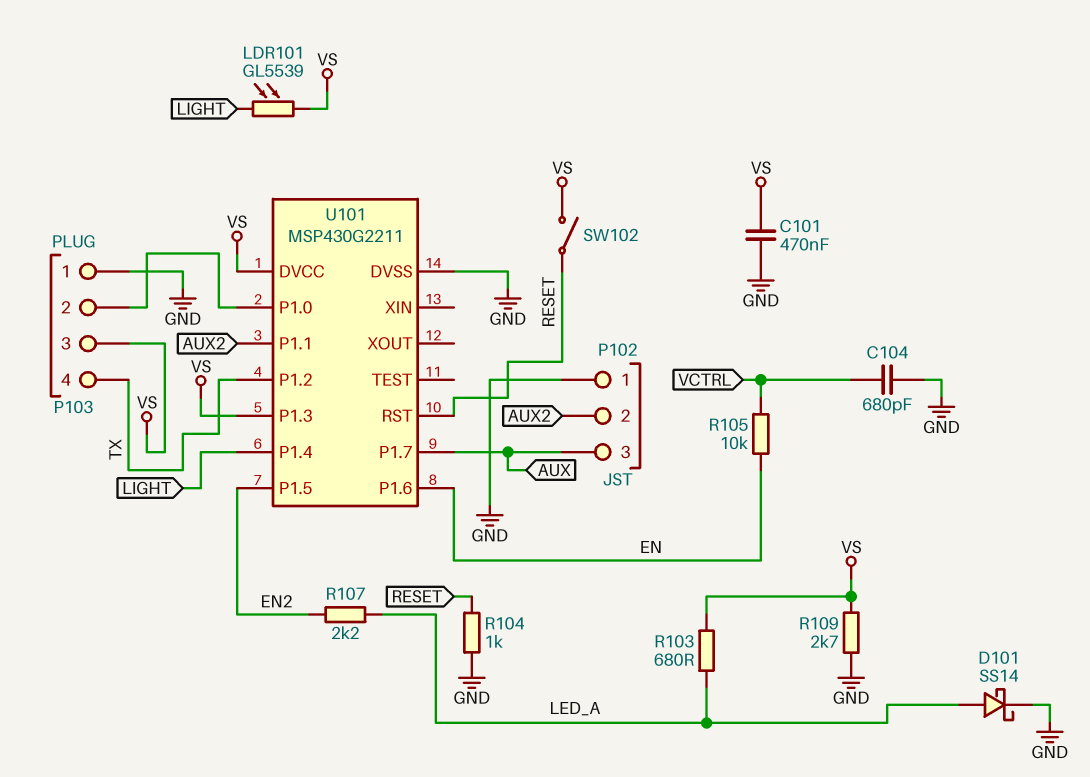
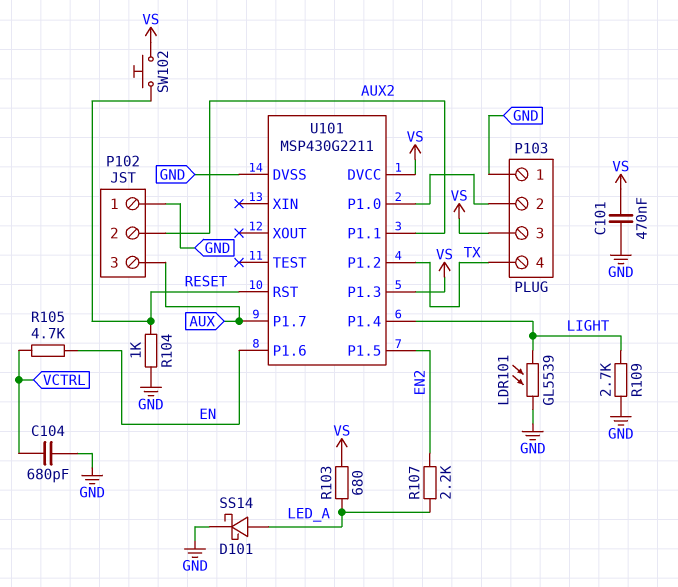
LDR101: GL5539 (LIGHT, VS) -> GL5539 (GND, LIGHT)
R105: 10k (EN, VCTRL) -> 4.7k (EN, VCTRL)
R109: 2.7k (GND, VS) -> 2.7k (GND, LIGHT)
SW102: switch (RESET, VS) -> button (RESET, VS)

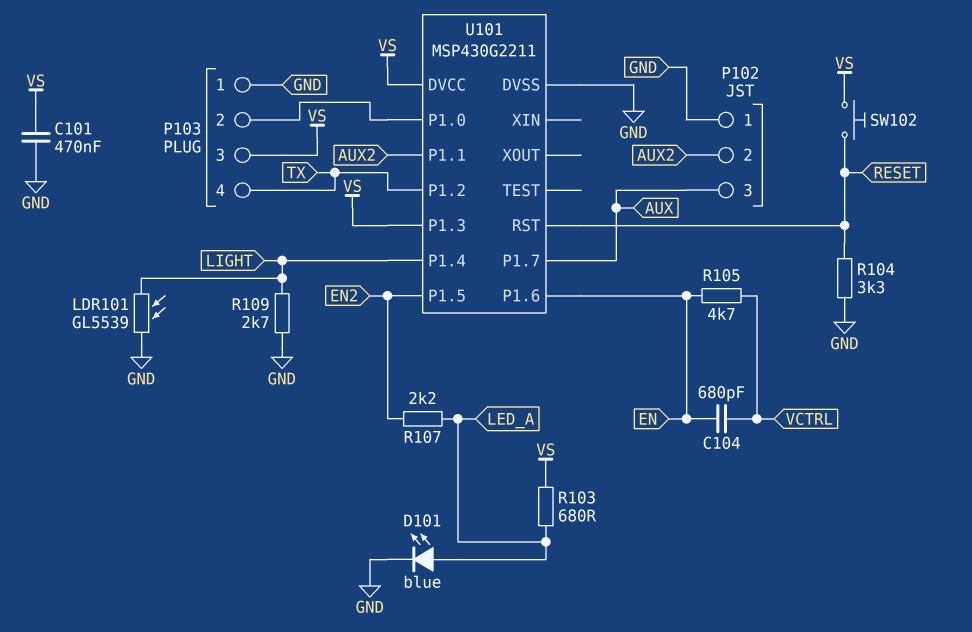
C104: 680pF (GND, VCTRL) -> 680pF (EN, VCTRL)
D101: schottky SS14 (A LED_A, K GND) -> LED blue (A LED_A, K GND)
R104: 1k (GND, RESET) -> 3.3k (GND, RESET)

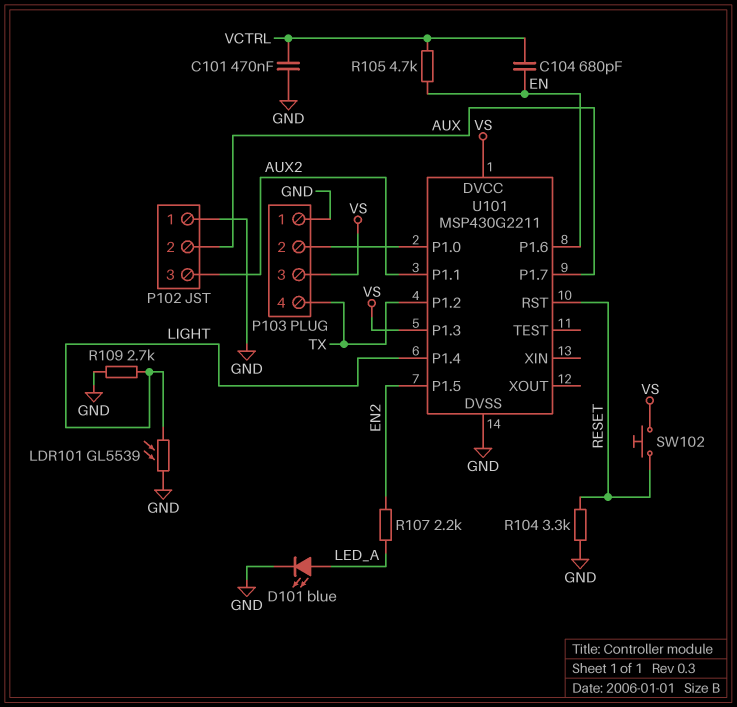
C101: 470nF (GND, VS) -> 470nF (GND, VCTRL)
P102 pin 2: AUX2 -> AUX
P102 pin 3: AUX -> AUX2
R103: 680 (LED_A, VS) -> none

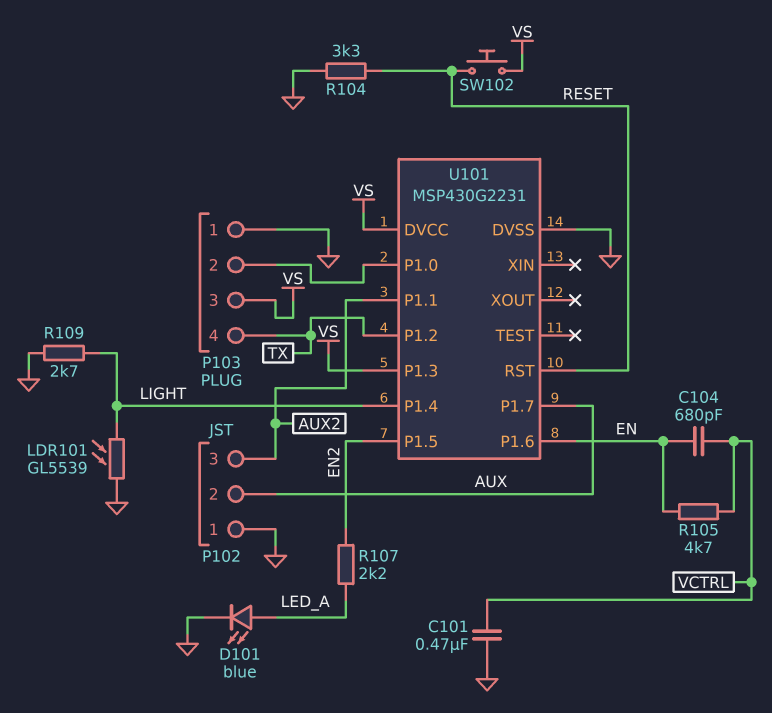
U101: MSP430G2211 -> MSP430G2231

